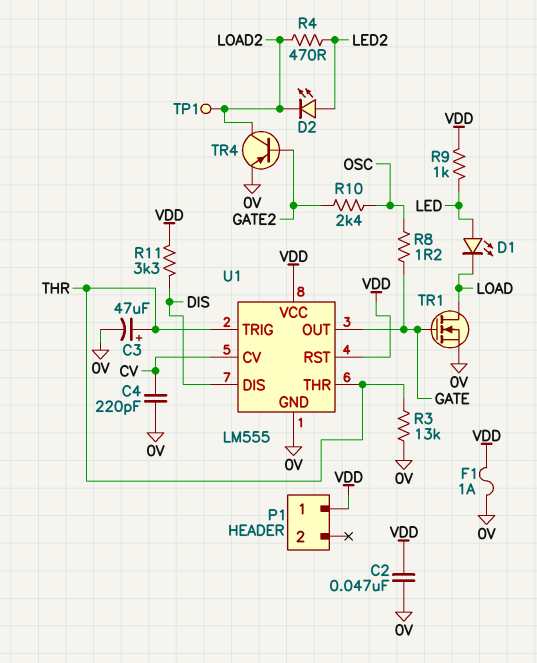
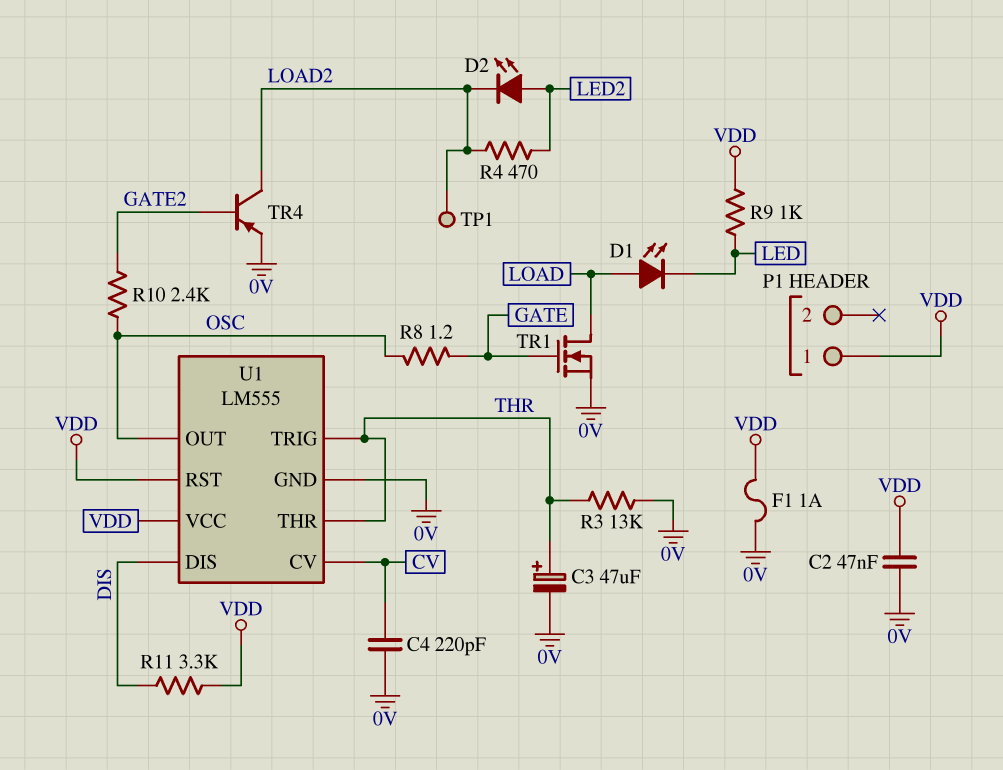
D1: LED (A LED, K LOAD) -> LED (A LOAD, K LED)
U1 pin OUT: GATE -> OSC

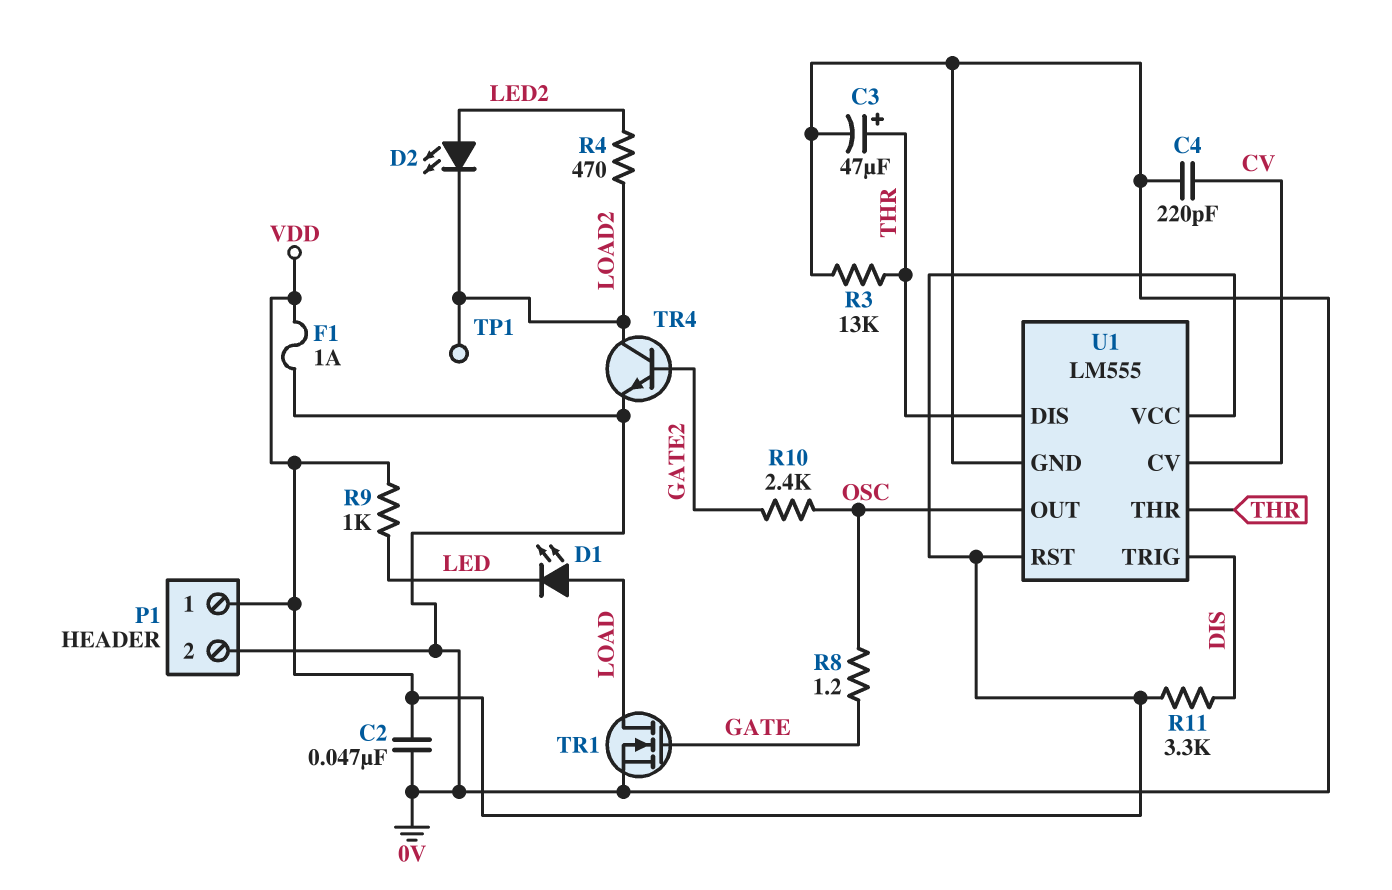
P1 pin 2: none -> 0V
TR4: PNP (B GATE2, C LOAD2, E 0V) -> NPN (B GATE2, C LOAD2, E 0V)
U1 pin DIS: DIS -> THR
U1 pin TRIG: THR -> DIS

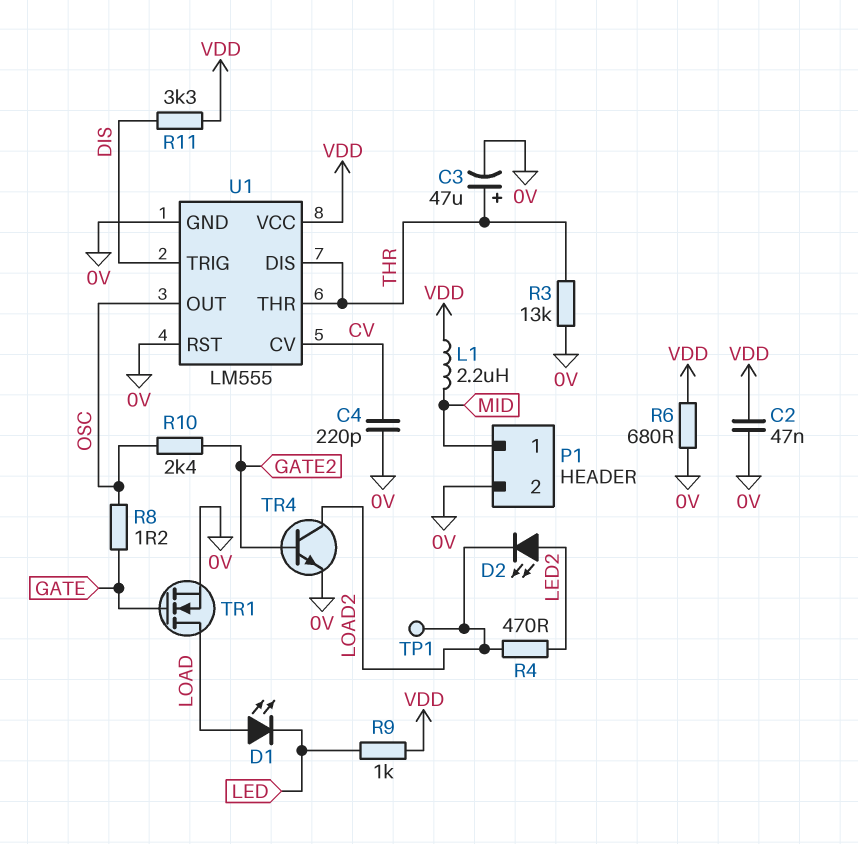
F1: 1A (0V, VDD) -> none
L1: none -> 2.2uH (MID, VDD)
P1 pin 1: VDD -> MID
R6: none -> 680 (0V, VDD)
U1 pin RST: VDD -> 0V

